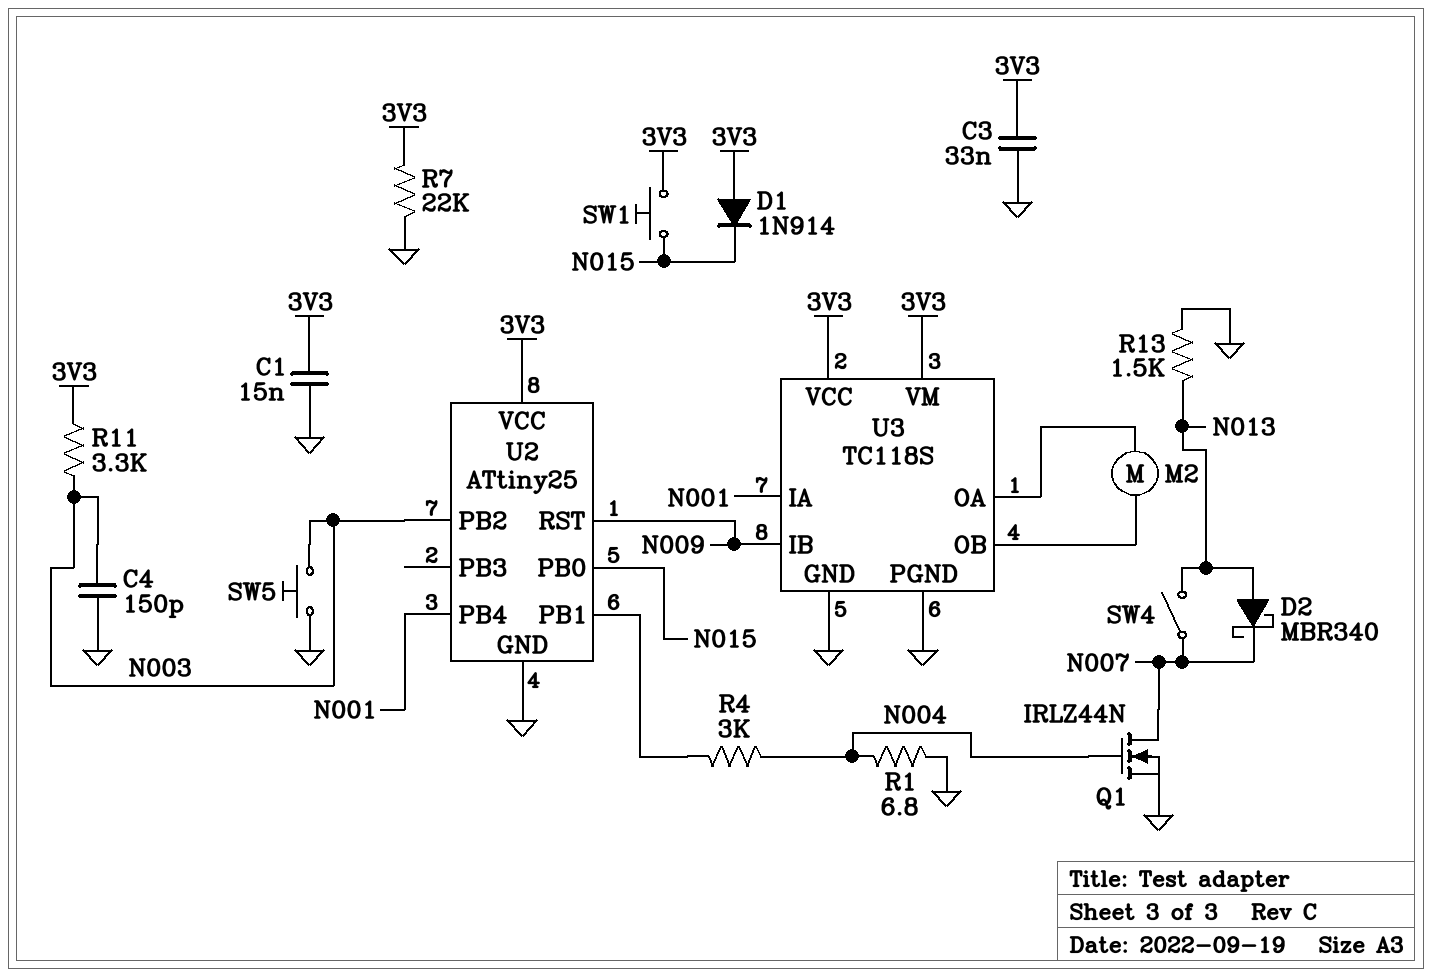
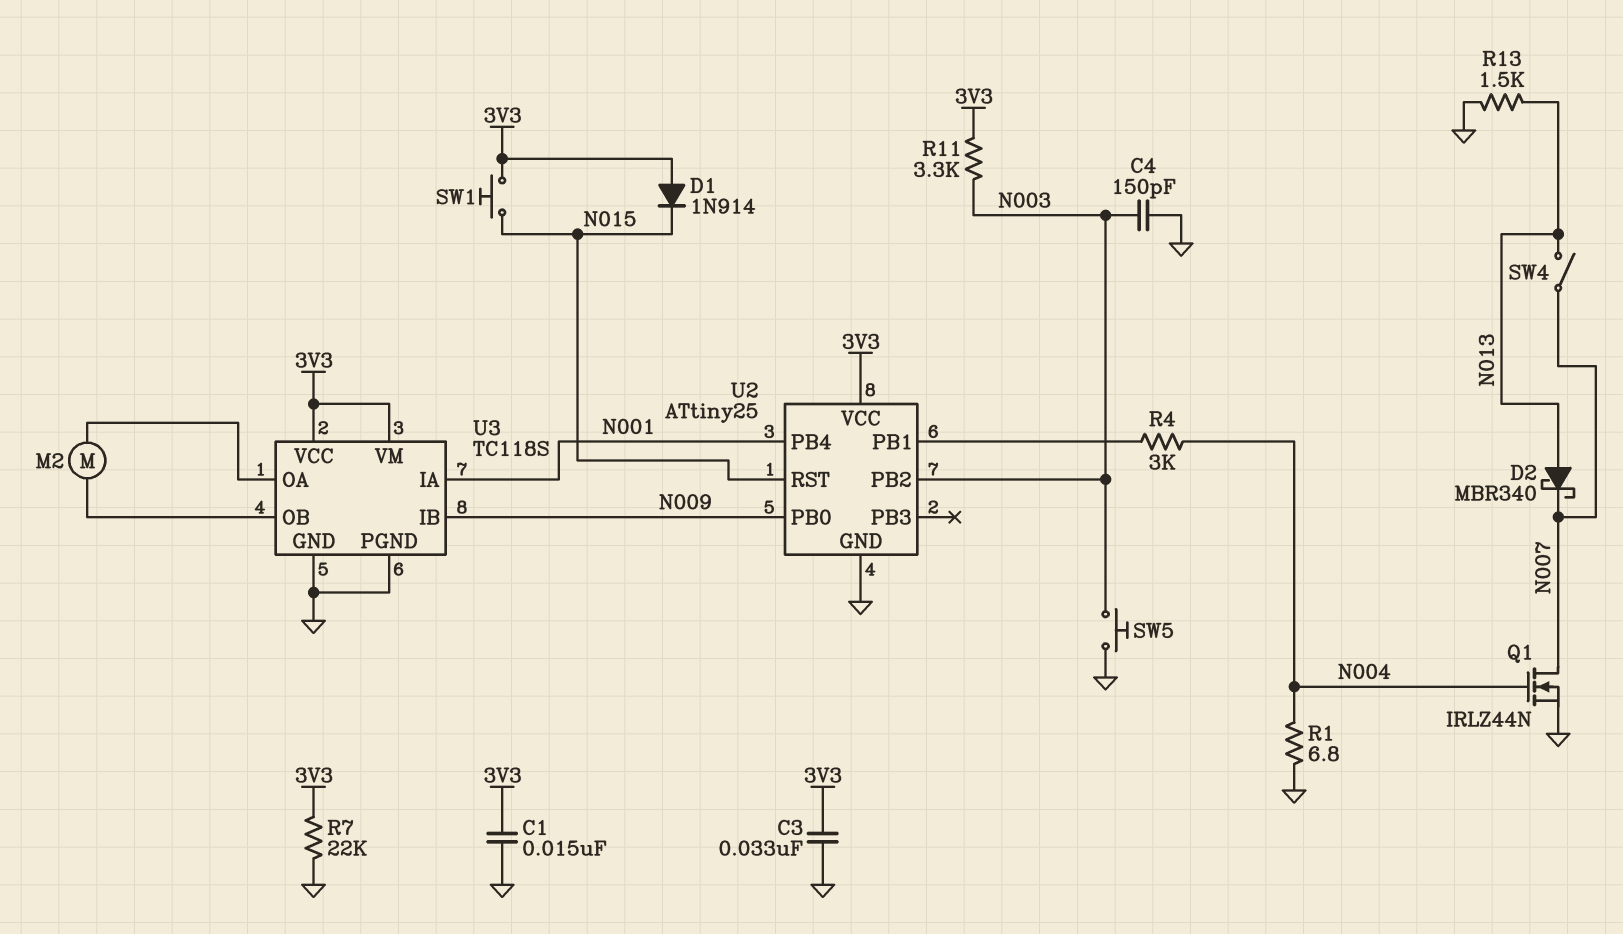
U2 pin PB0: N015 -> N009
U2 pin RST: N009 -> N015

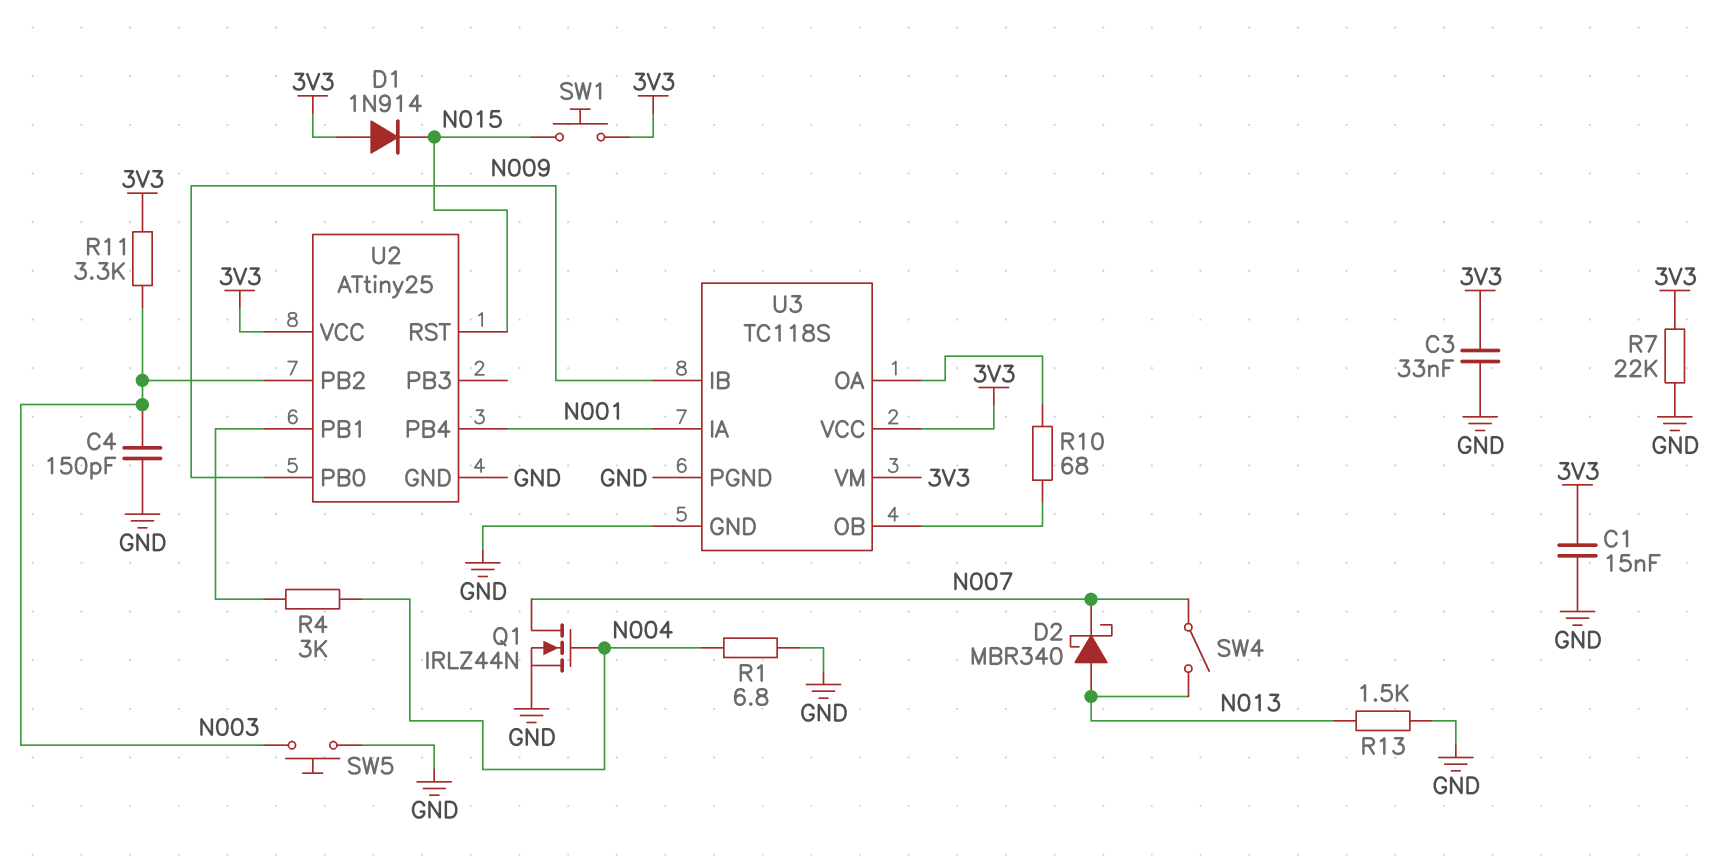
M2: motor (U3/OA, U3/OB) -> none
R10: none -> 68 (U3/OA, U3/OB)

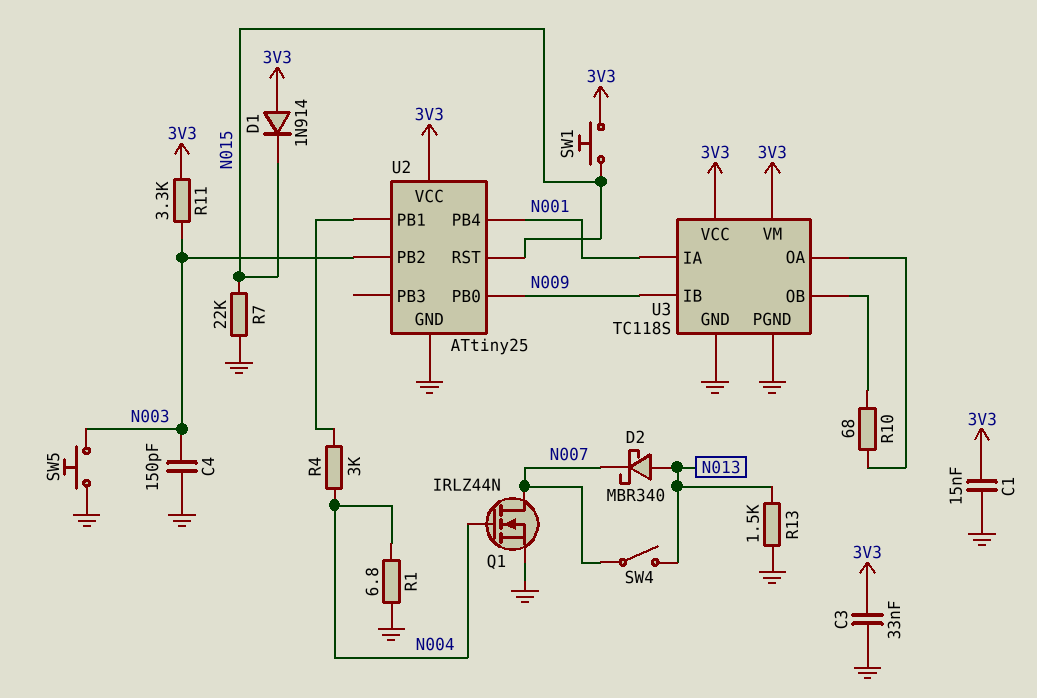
R7: 22k (3V3, GND) -> 22k (GND, N015)

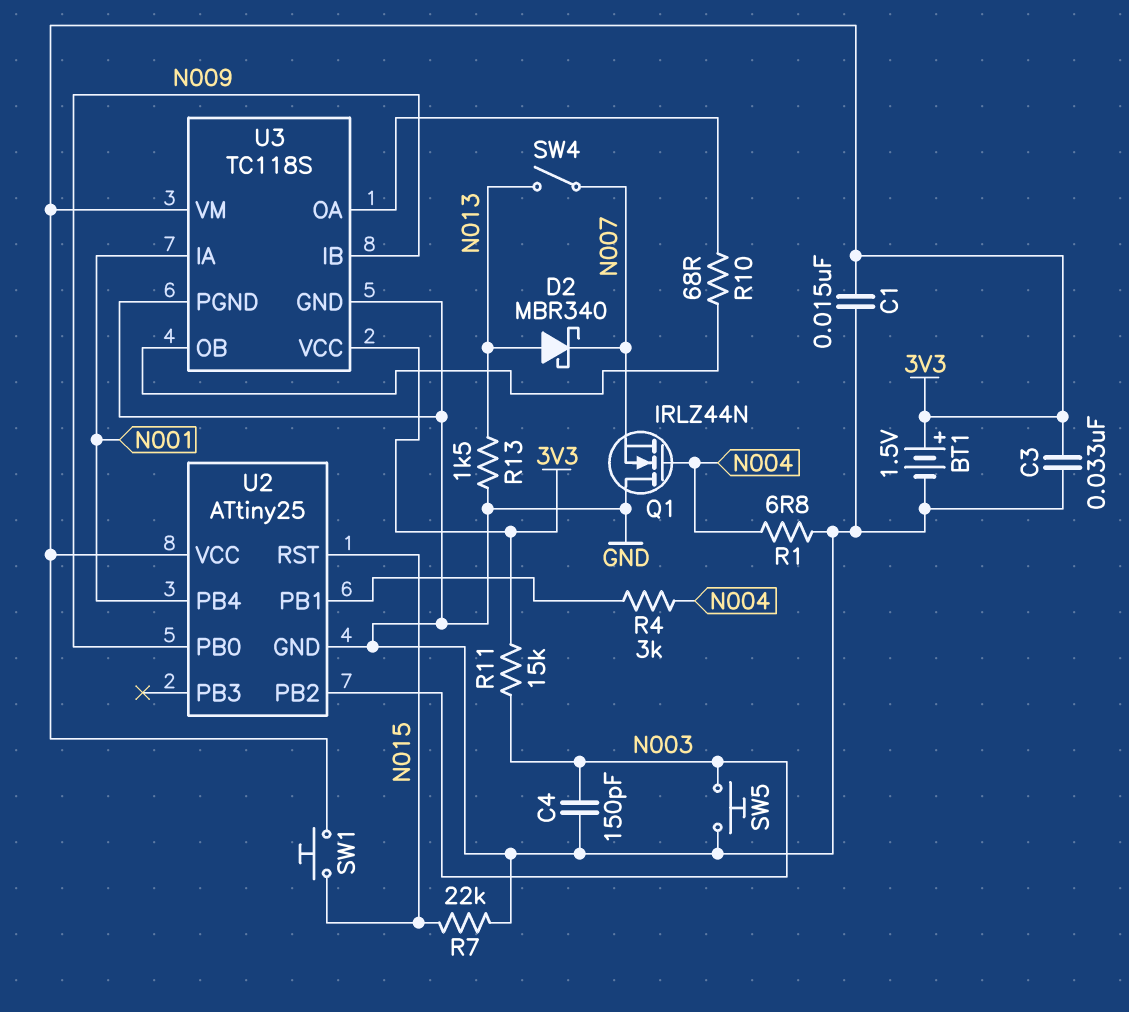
BT1: none -> 1.5V (plus 3V3, minus GND)
D1: diode 1N914 (A 3V3, K N015) -> none
Q1: NMOS IRLZ44N (G N004, D N007, S GND) -> NMOS IRLZ44N (G N004, D GND, S N007)
R11: 3.3k (3V3, N003) -> 15k (3V3, N003)

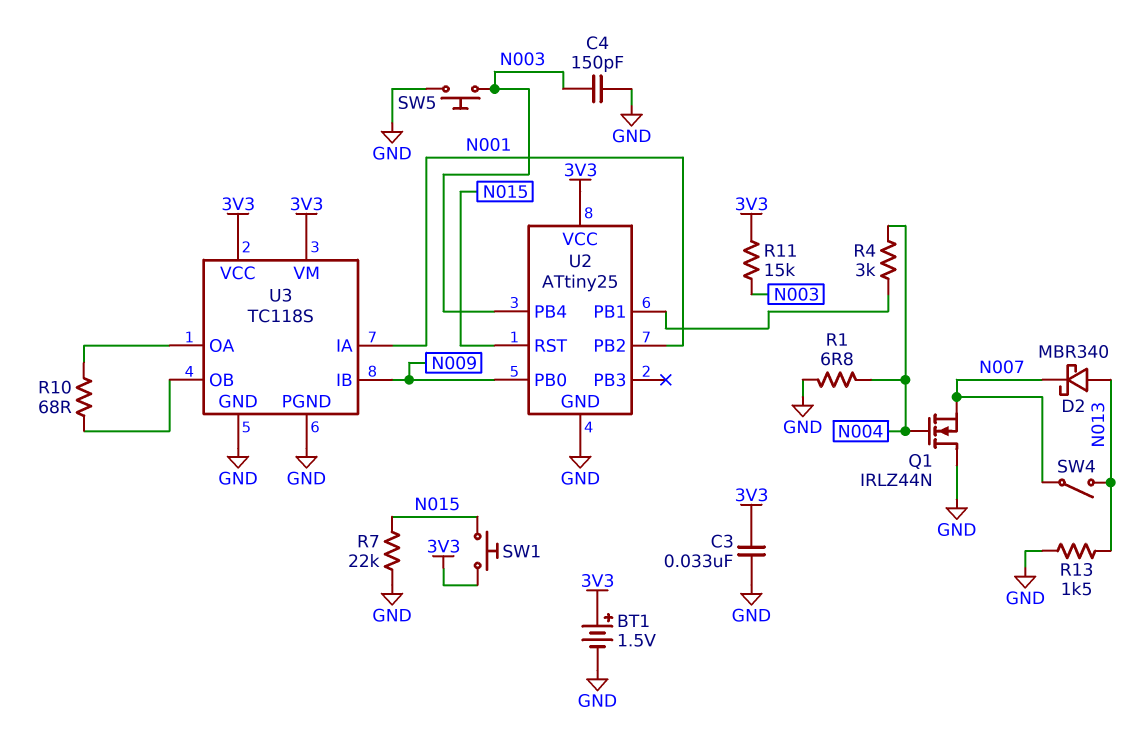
C1: 15nF (3V3, GND) -> none
U2 pin PB2: N003 -> N001
U2 pin PB4: N001 -> N003

